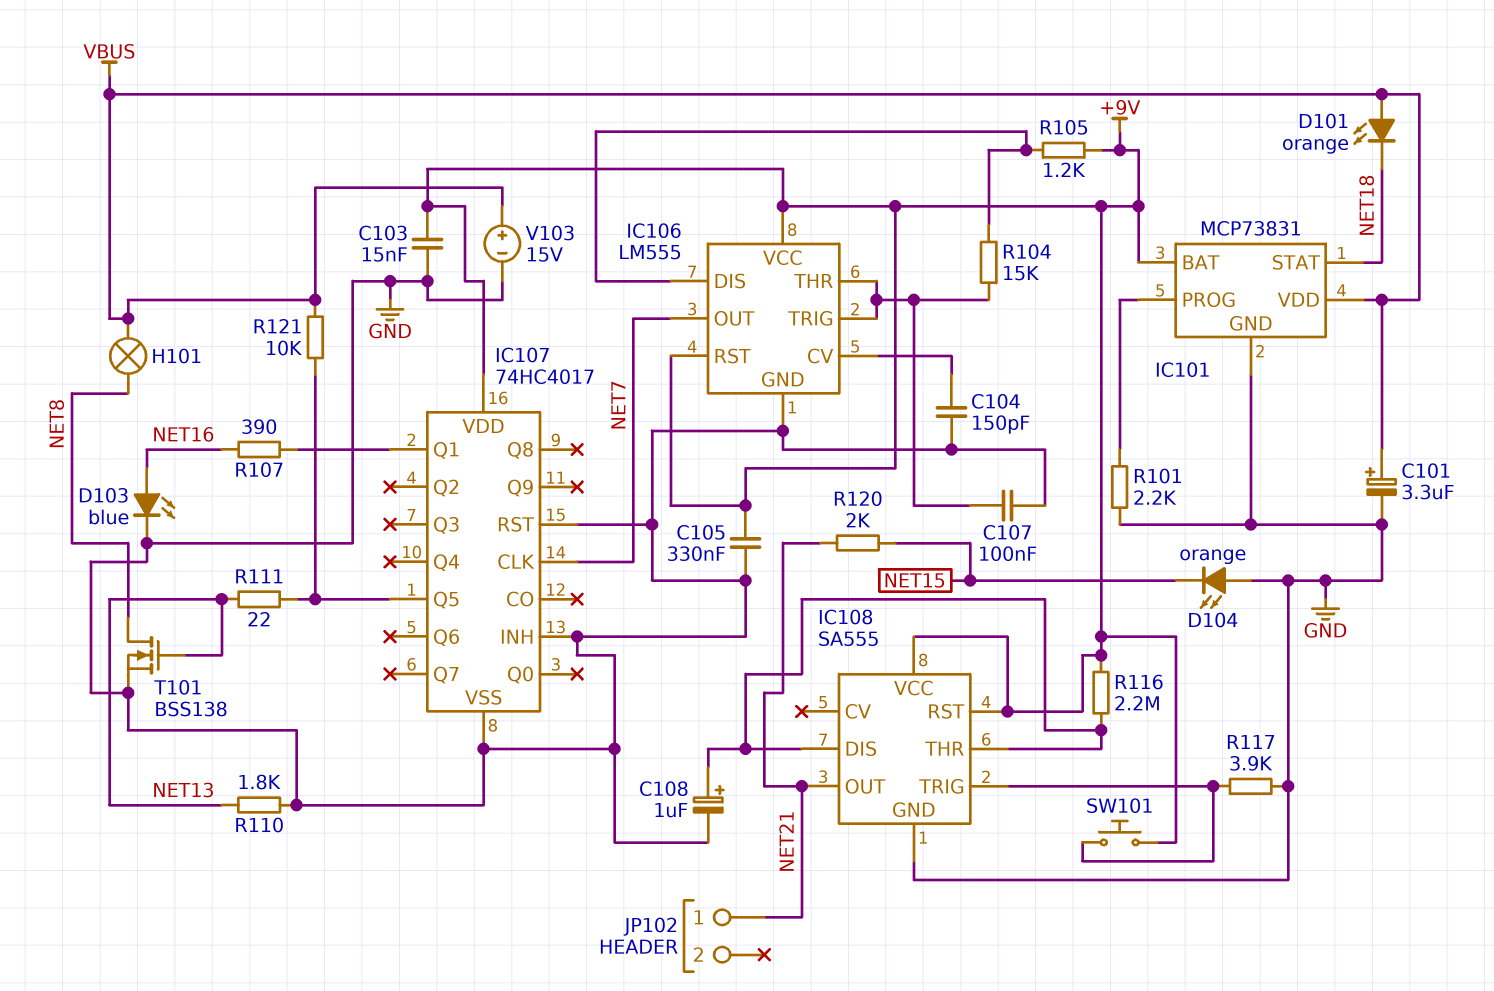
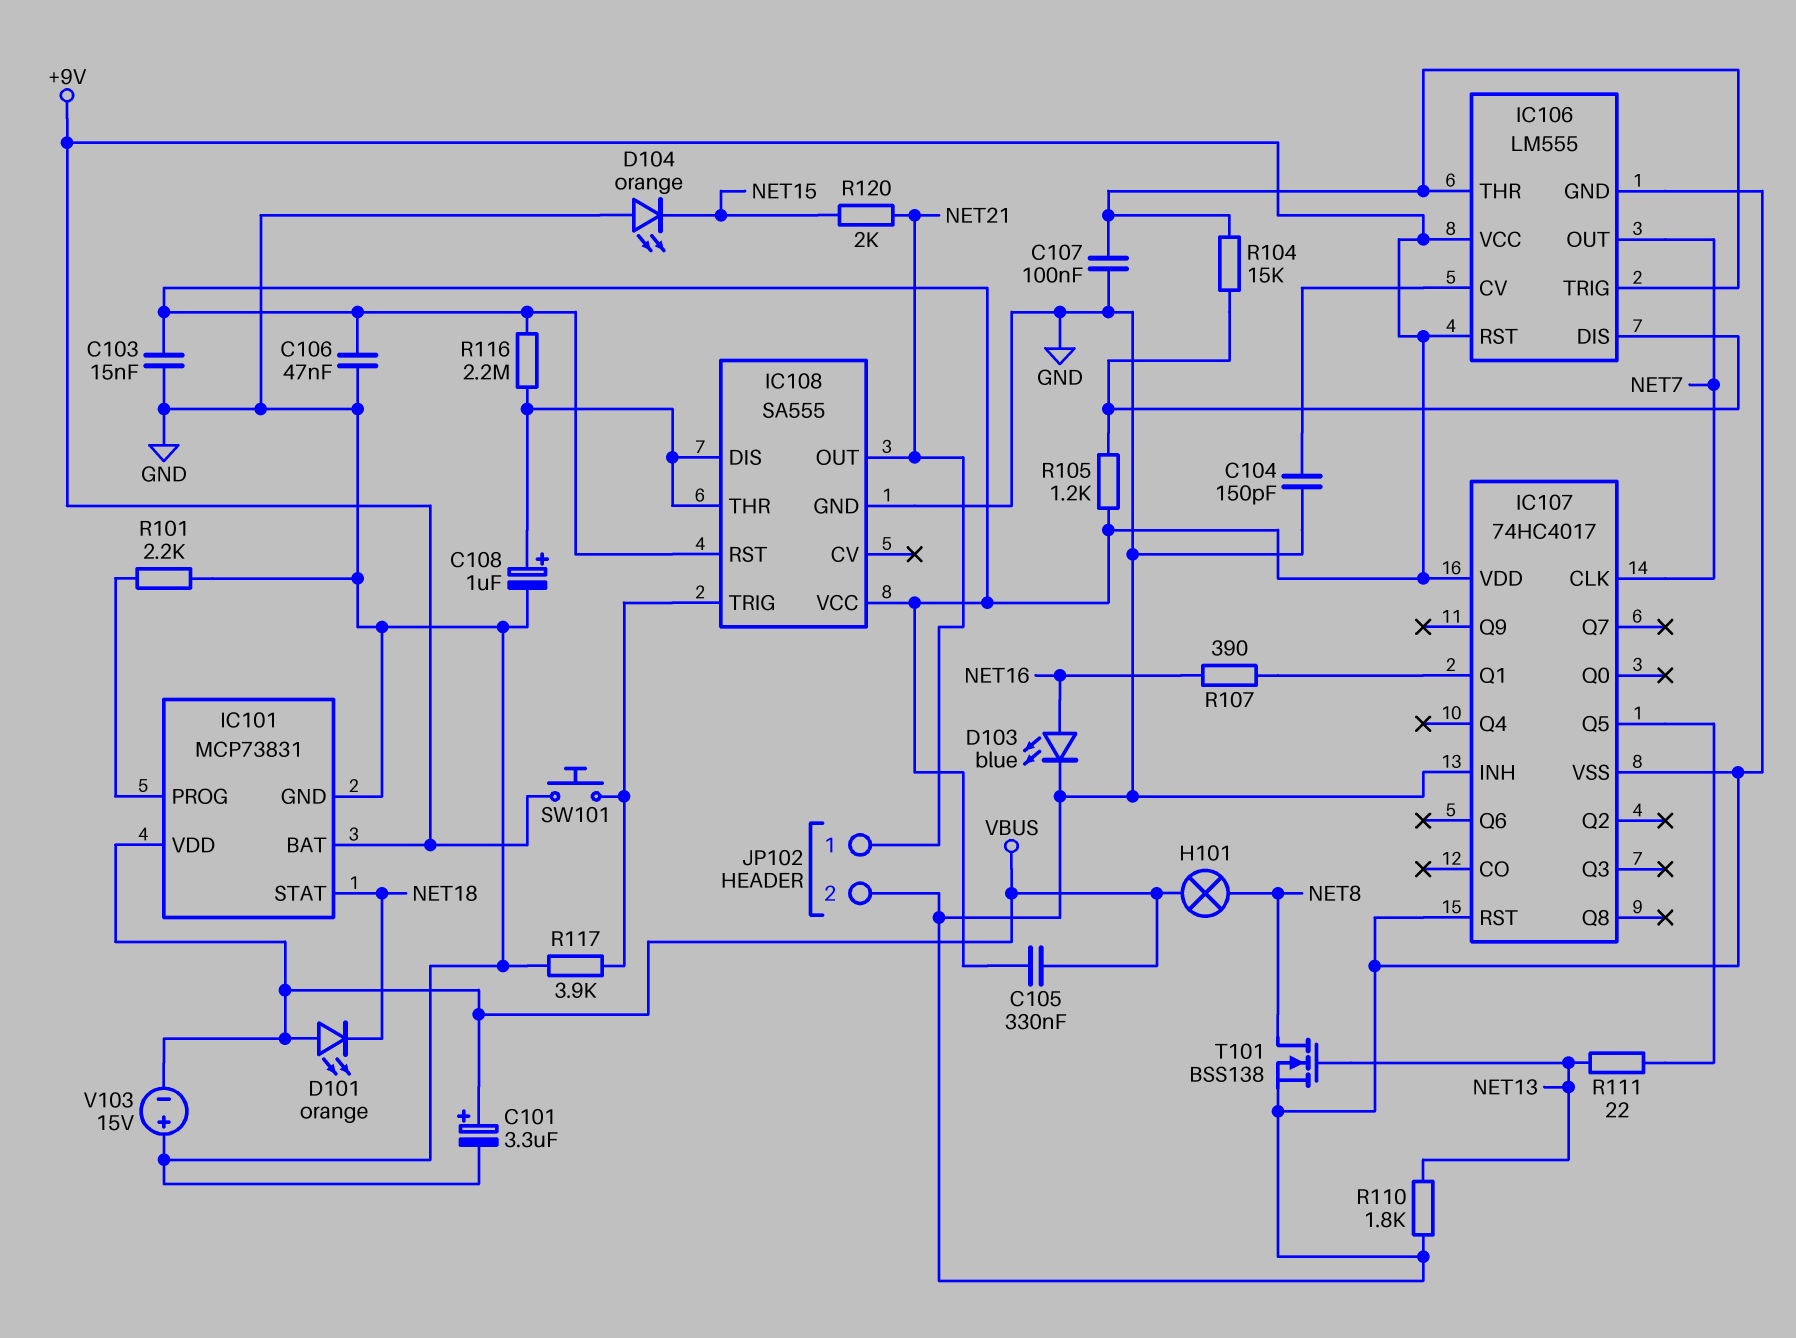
C105: 330nF (+9V, GND) -> 330nF (+9V, VBUS)
C106: none -> 47nF (+9V, GND)
JP102 pin 2: none -> GND
R121: 10k (IC107/Q5, VBUS) -> none
V103: 15V (plus VBUS, minus GND) -> 15V (plus GND, minus VBUS)

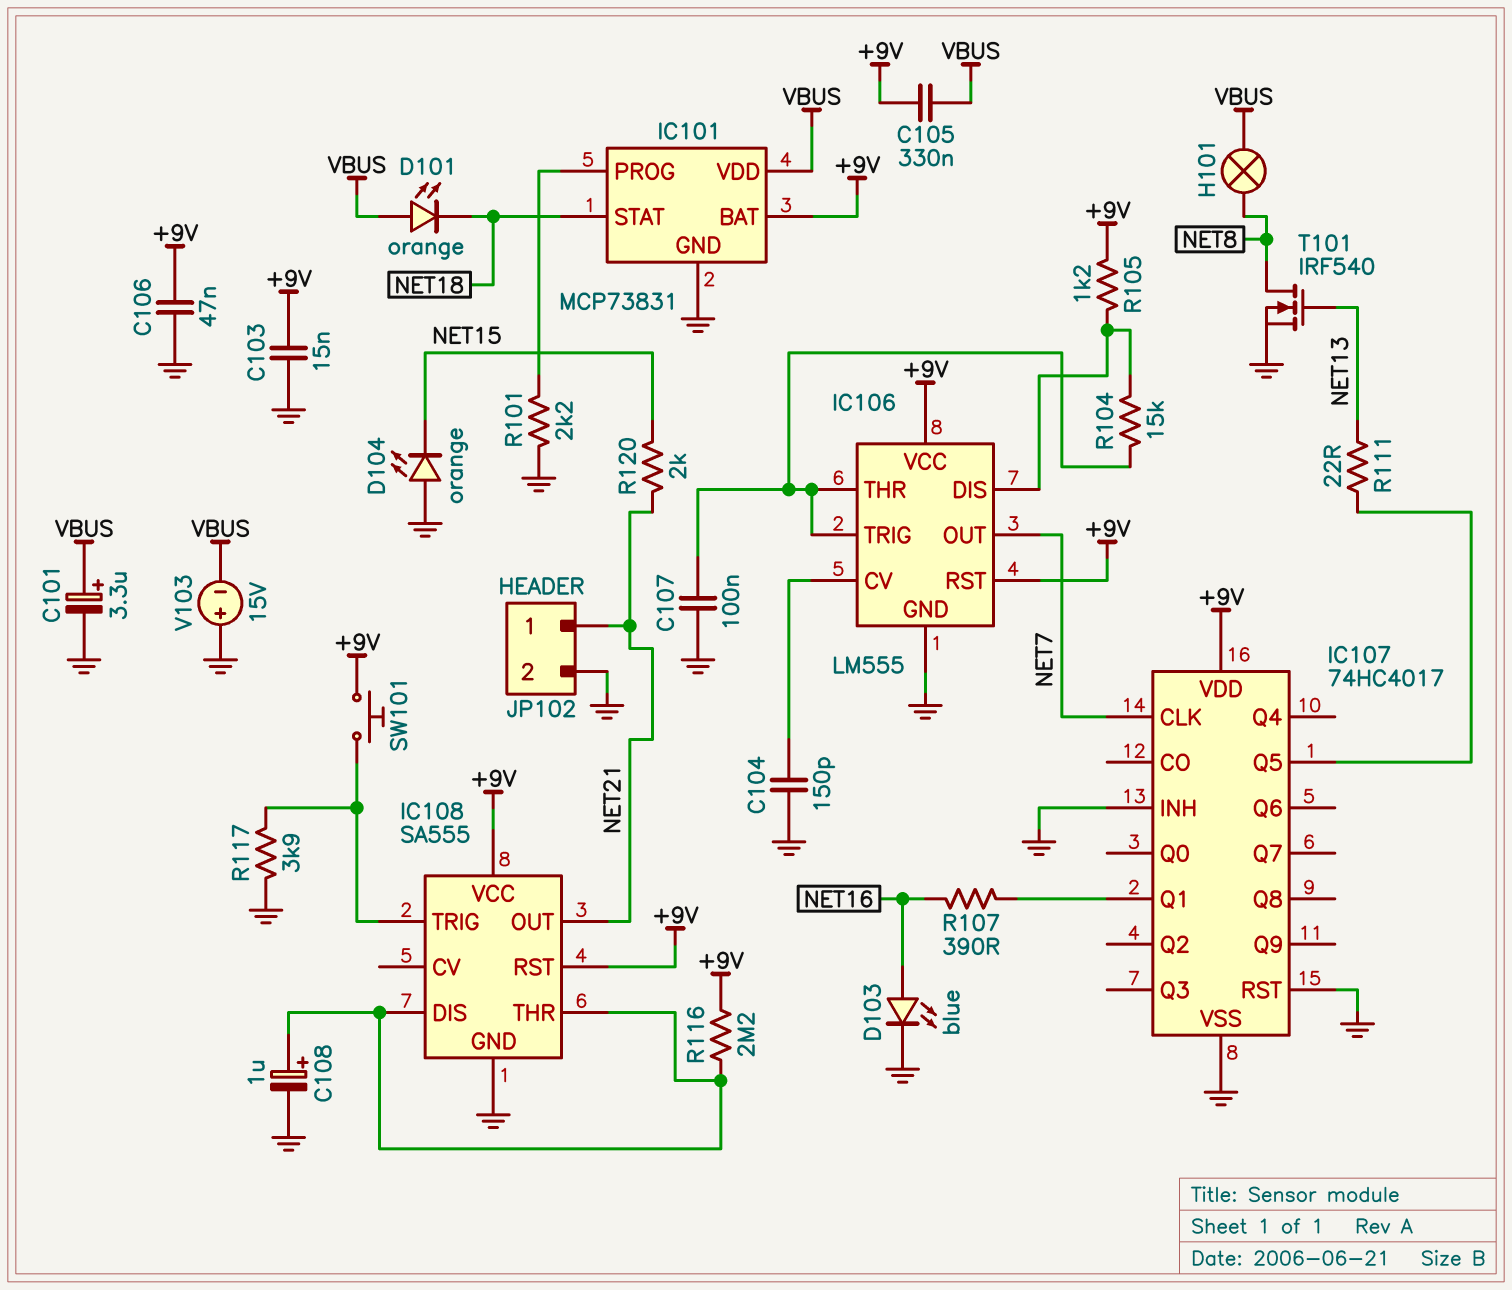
R110: 1.8k (GND, NET13) -> none
T101: NMOS BSS138 (G NET13, D NET8, S GND) -> NMOS IRF540 (G NET13, D NET8, S GND)

